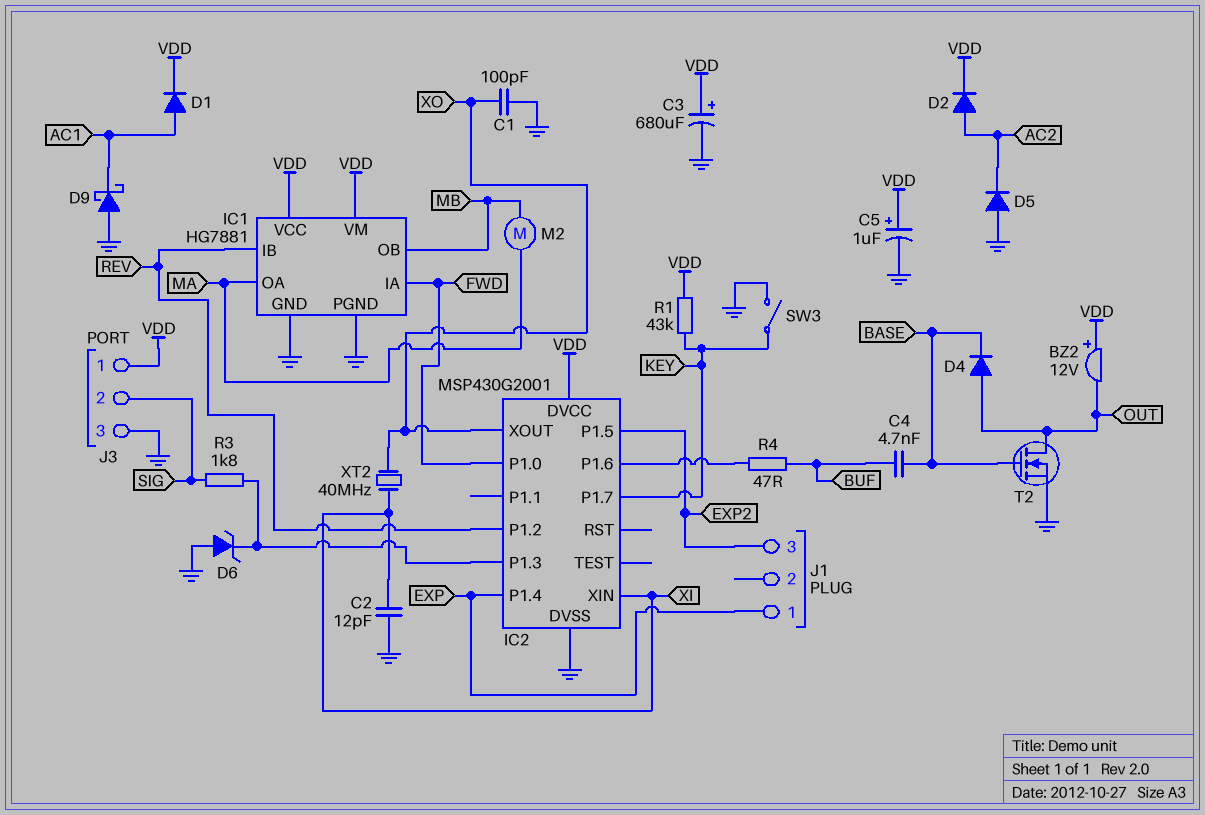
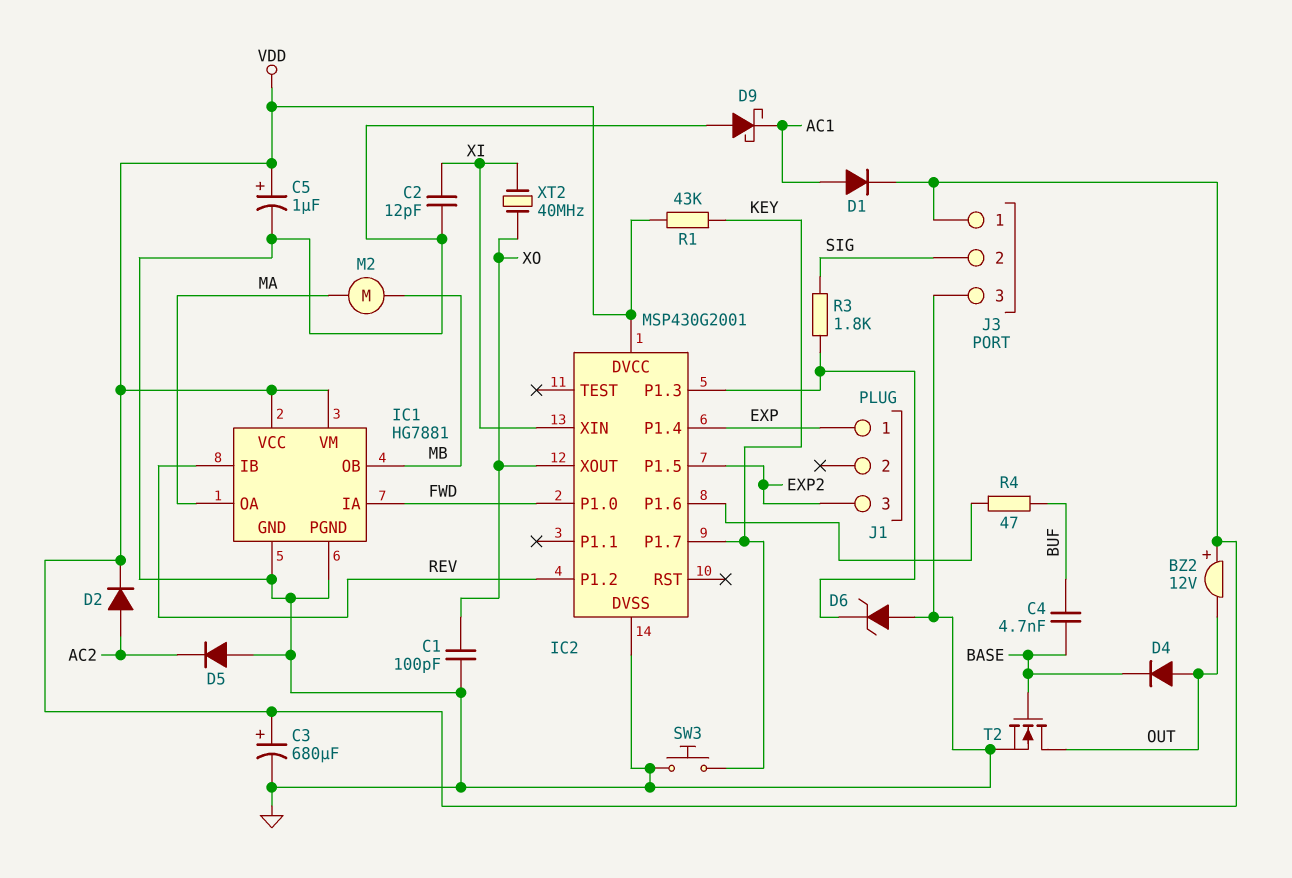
SW3: switch (GND, KEY) -> button (GND, KEY)

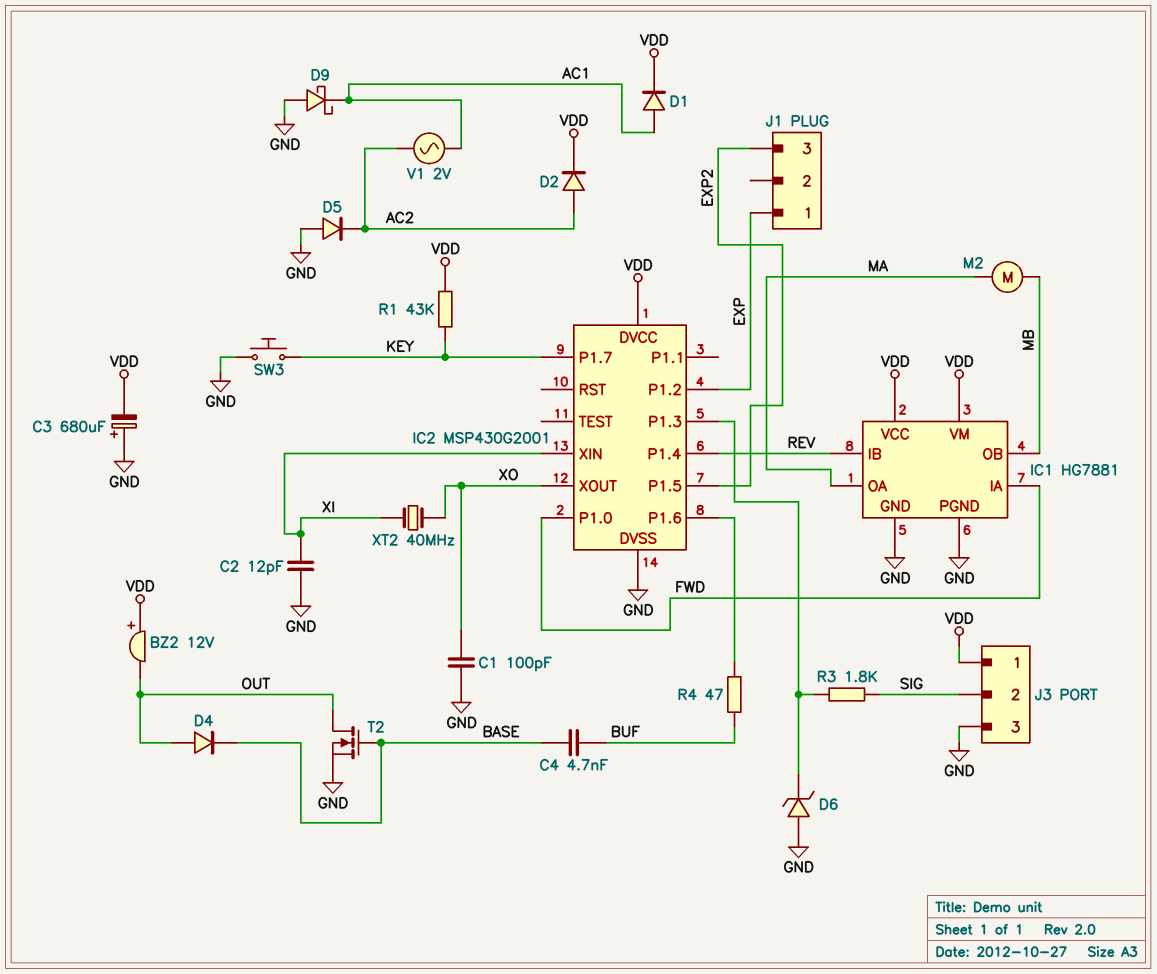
C3: 680uF (plus VDD, minus GND) -> 680uF (plus GND, minus VDD)
C5: 1uF (plus VDD, minus GND) -> none
IC2 pin P1.2: REV -> EXP
IC2 pin P1.4: EXP -> REV
V1: none -> AC 2V (AC1, AC2)

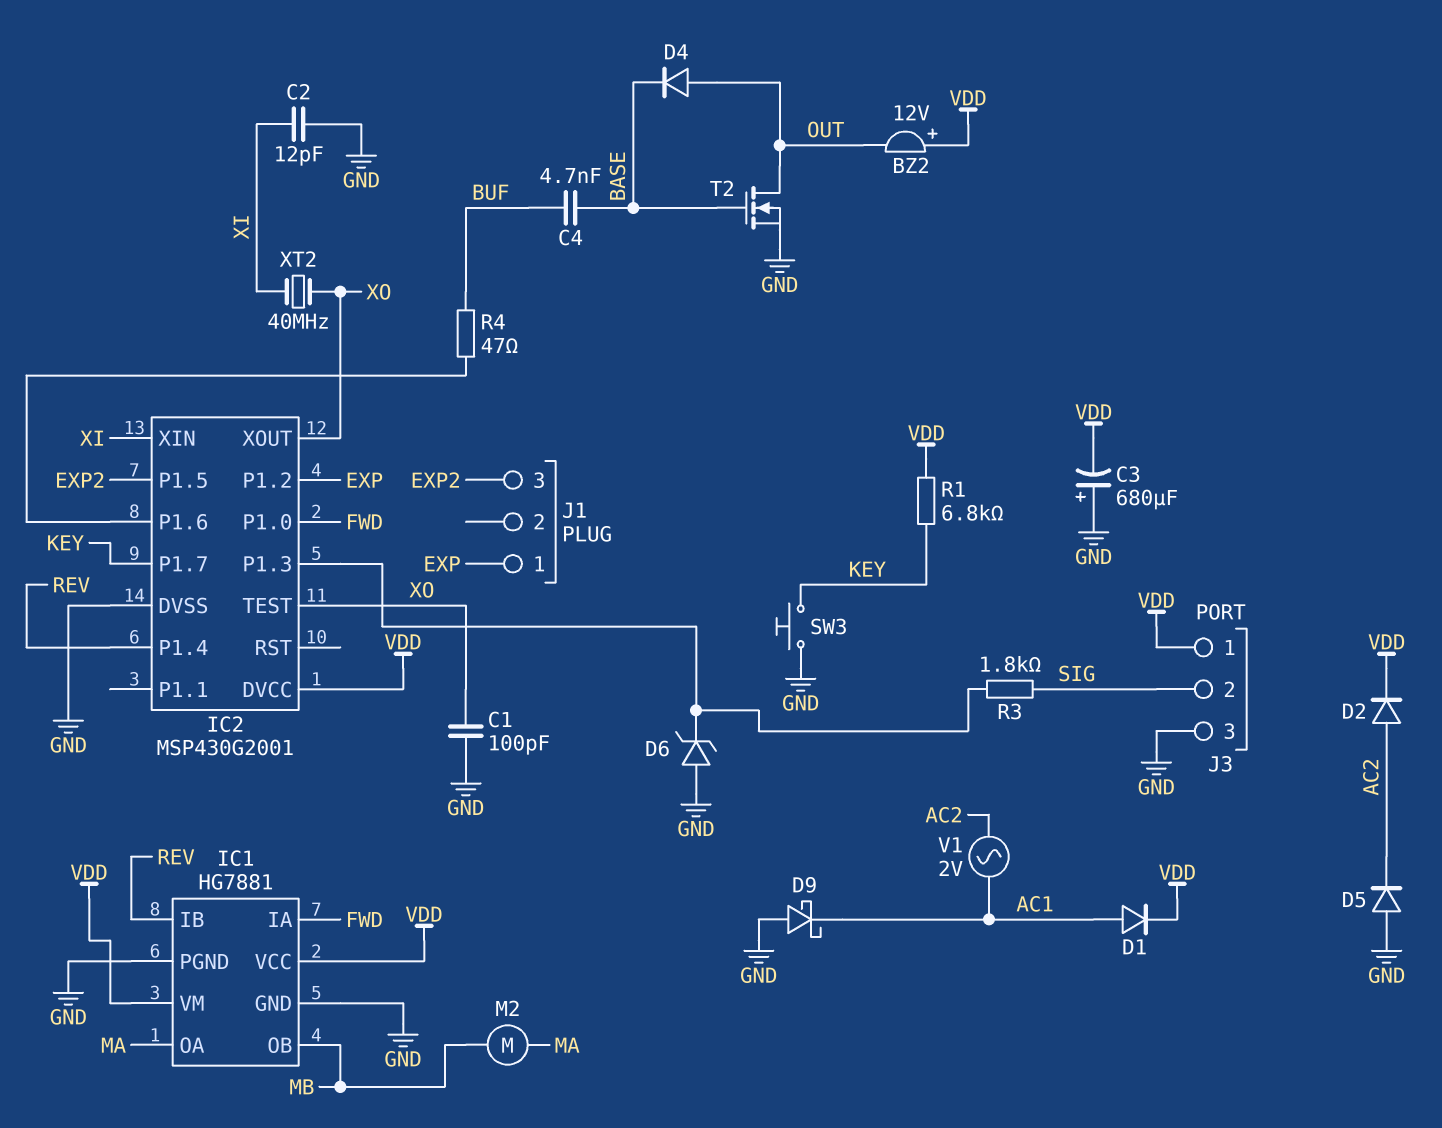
IC2 pin TEST: none -> XO
R1: 43k (KEY, VDD) -> 6.8k (KEY, VDD)

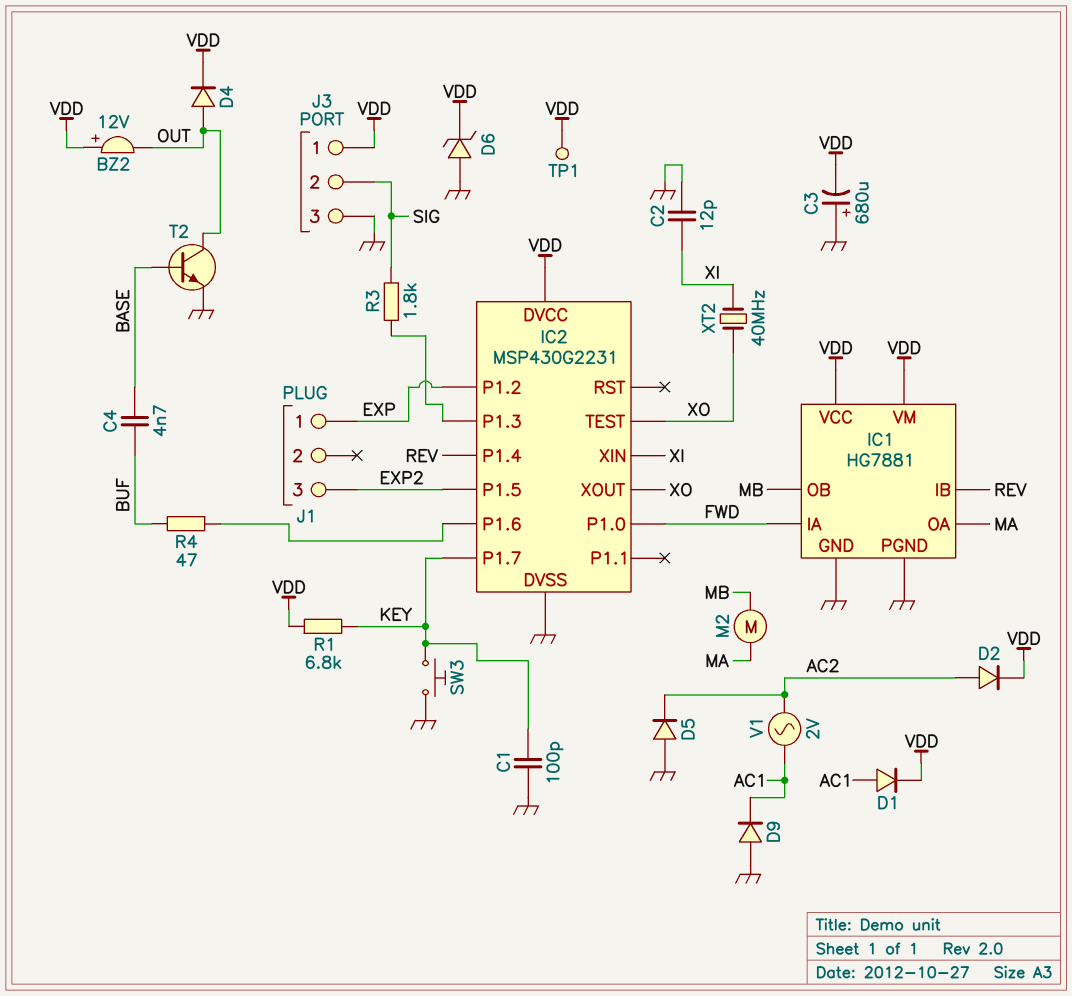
C1: 100pF (GND, XO) -> 100pF (GND, KEY)
D4: diode (A OUT, K BASE) -> diode (A OUT, K VDD)
D6: zener (A GND, K IC2/P1.3) -> zener (A GND, K VDD)
D9: schottky (A GND, K AC1) -> diode (A GND, K AC1)
IC2: MSP430G2001 -> MSP430G2231
T2: NMOS (G BASE, D OUT, S GND) -> NPN (B BASE, C OUT, E GND)
TP1: none -> test point (VDD)

